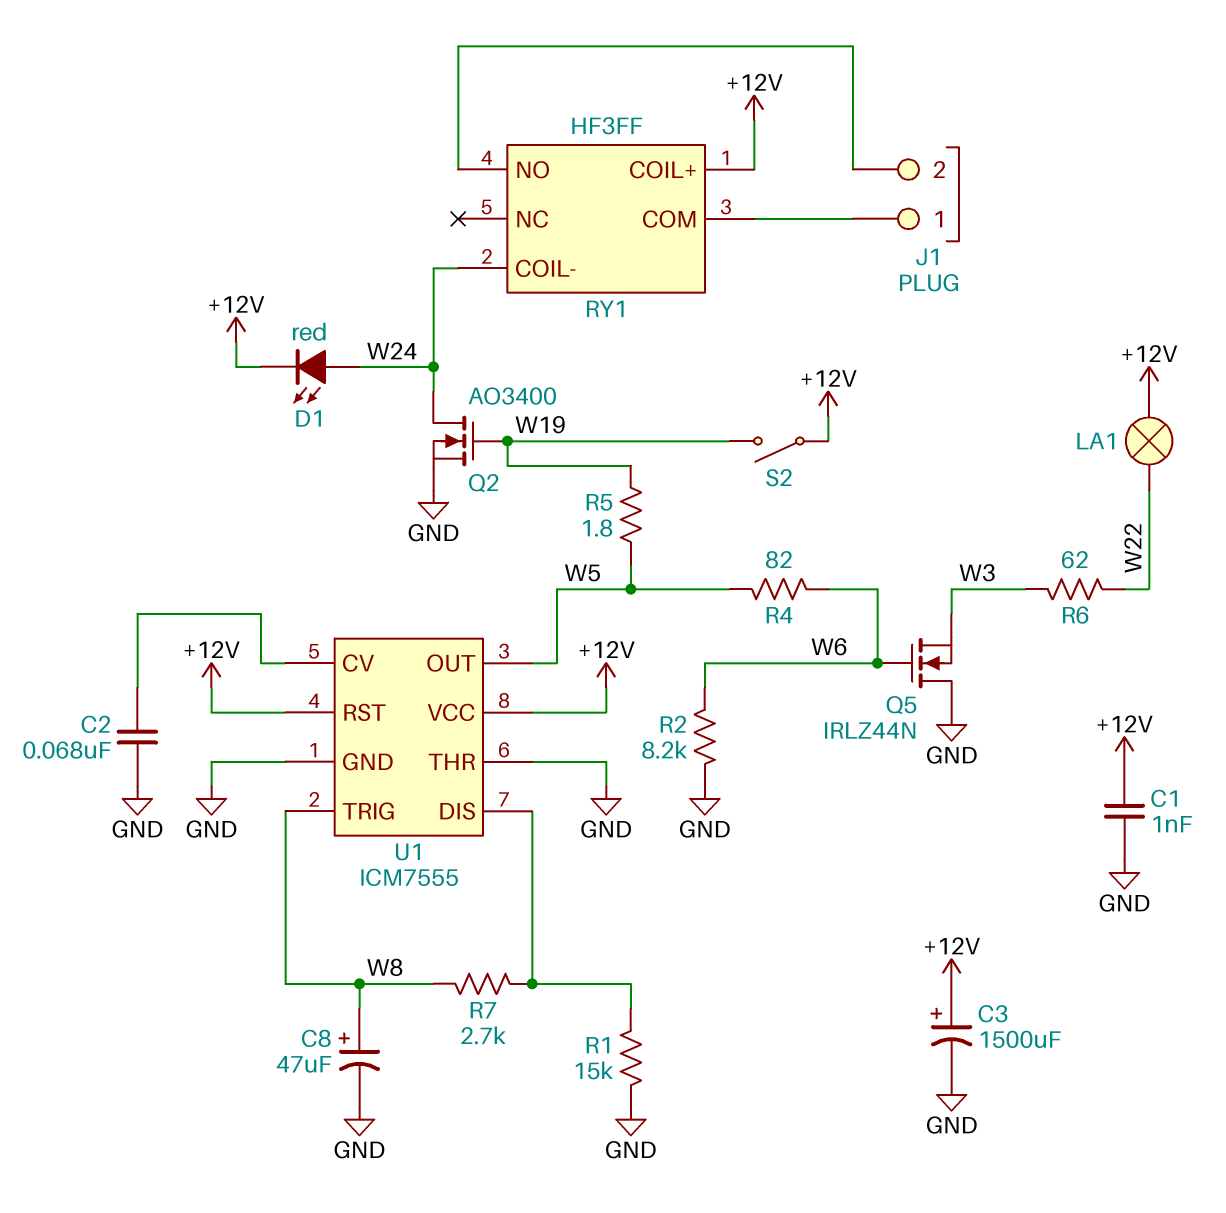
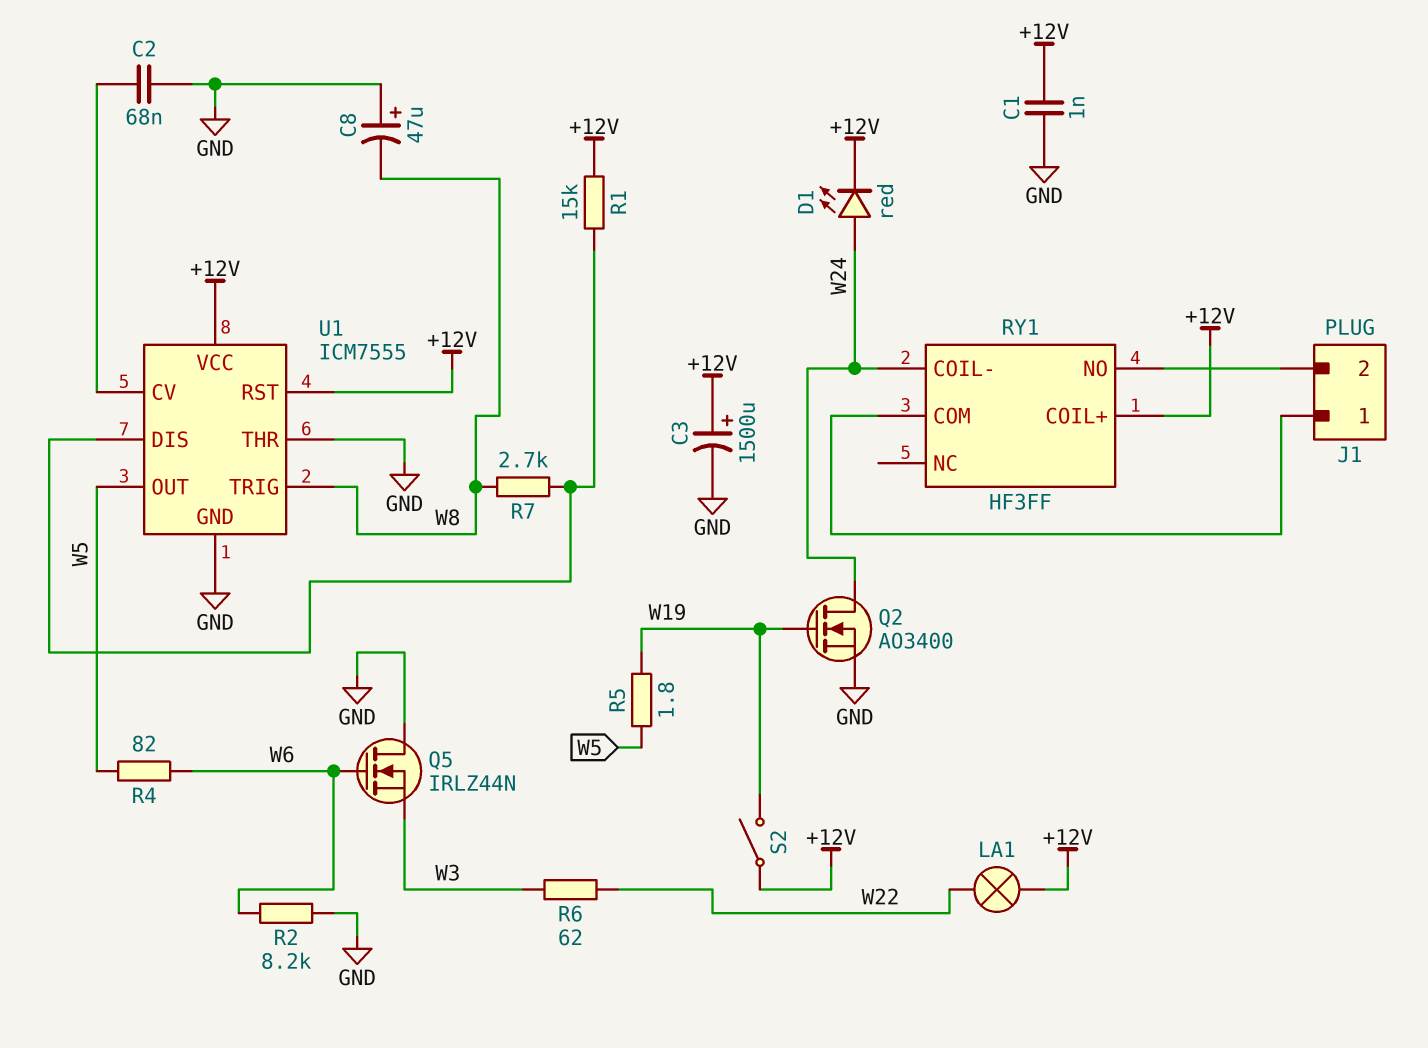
C8: 47uF (plus W8, minus GND) -> 47uF (plus GND, minus W8)
R1: 15k (GND, U1/DIS) -> 15k (+12V, U1/DIS)

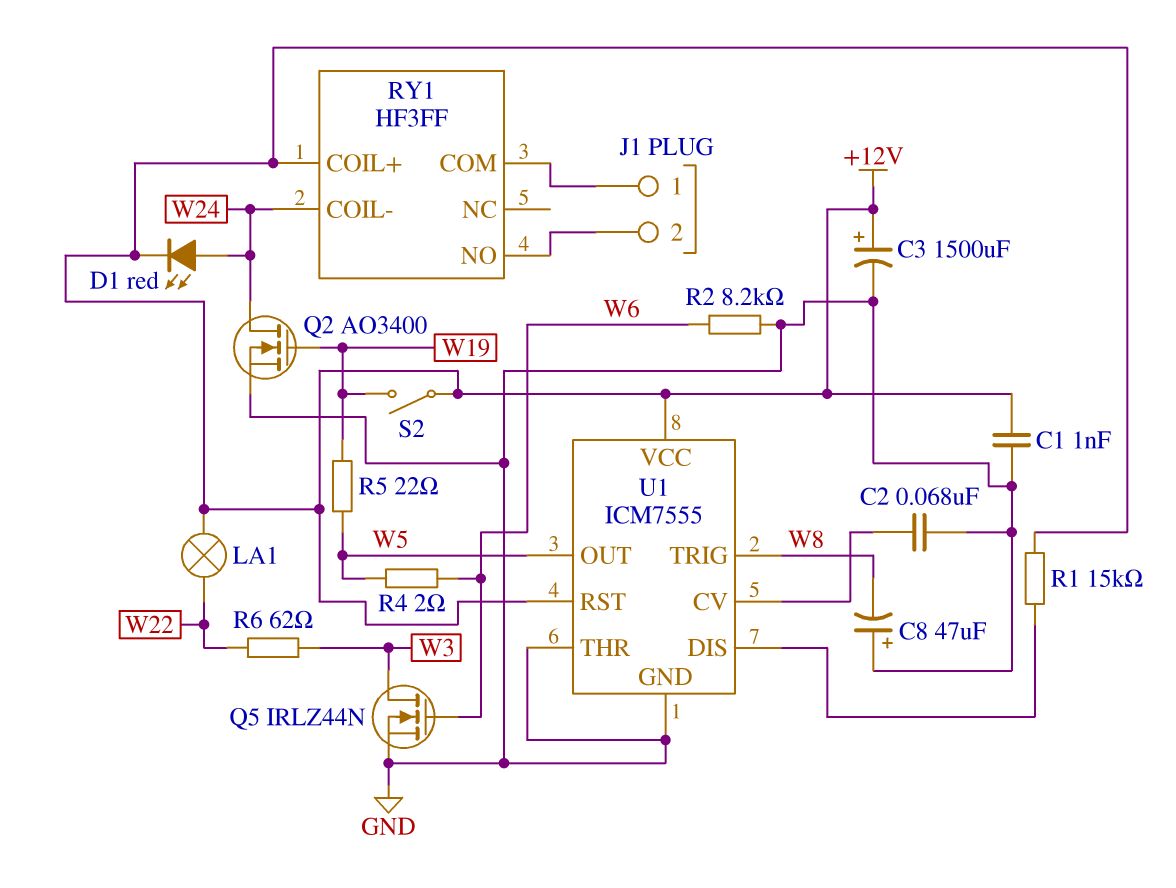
Q5: NMOS IRLZ44N (G W6, D GND, S W3) -> NMOS IRLZ44N (G W6, D W3, S GND)
R4: 82 (W5, W6) -> 2 (W5, W6)
R5: 1.8 (W5, W19) -> 22 (W5, W19)
R7: 2.7k (U1/DIS, W8) -> none

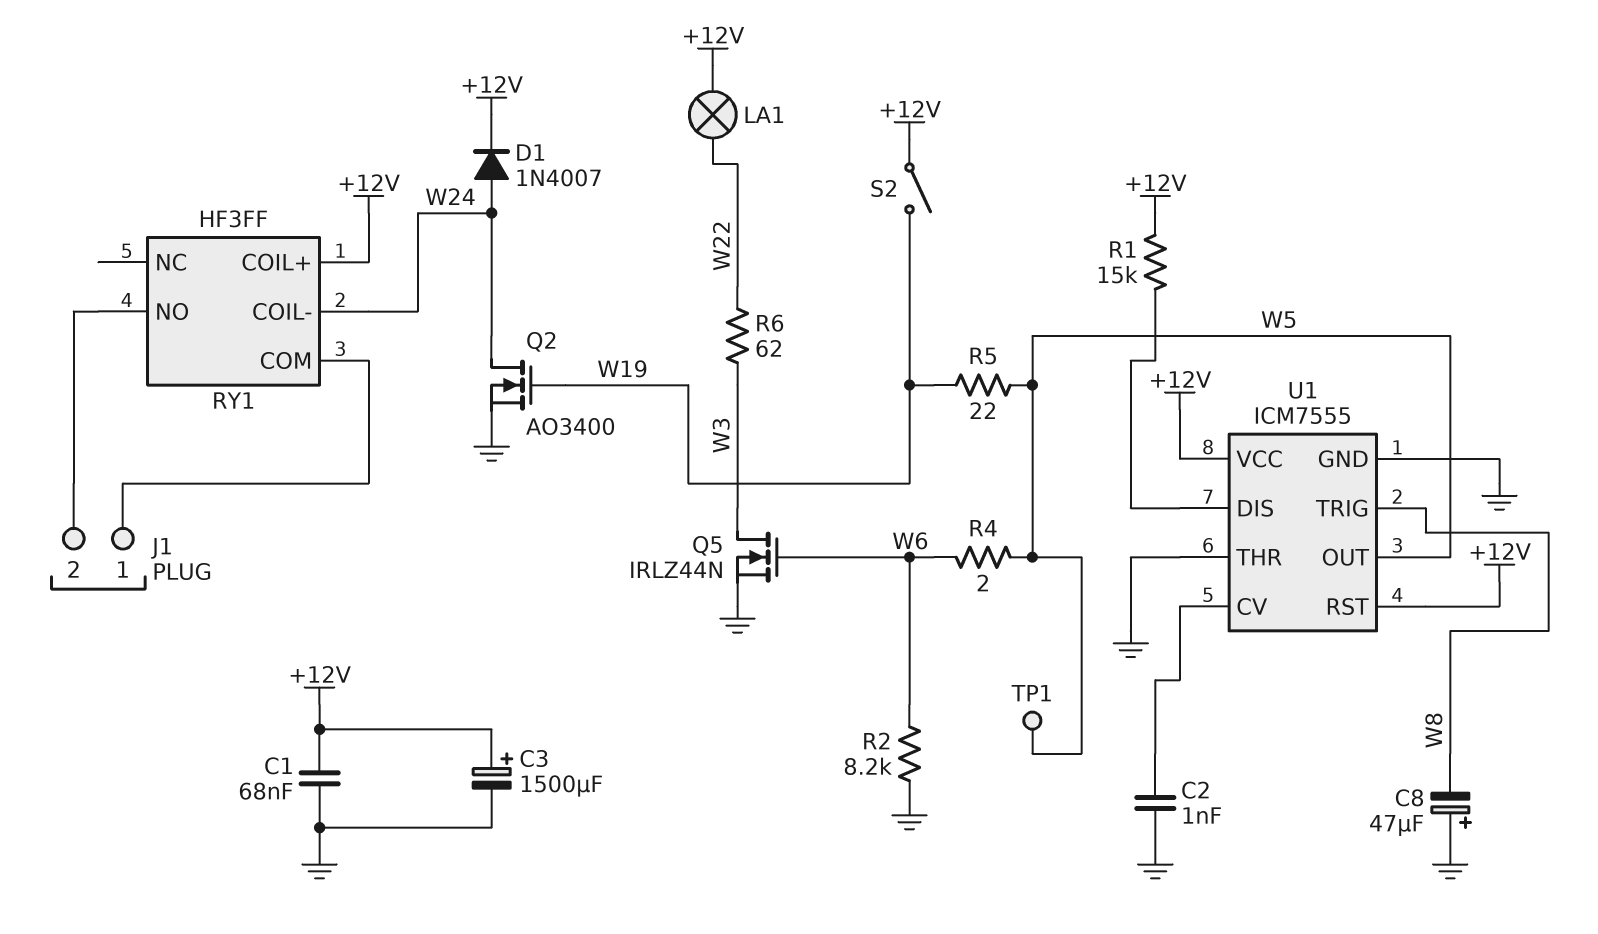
C1: 1nF (+12V, GND) -> 68nF (+12V, GND)
C2: 68nF (GND, U1/CV) -> 1nF (GND, U1/CV)
D1: LED red (A W24, K +12V) -> diode 1N4007 (A W24, K +12V)
TP1: none -> test point (W5)

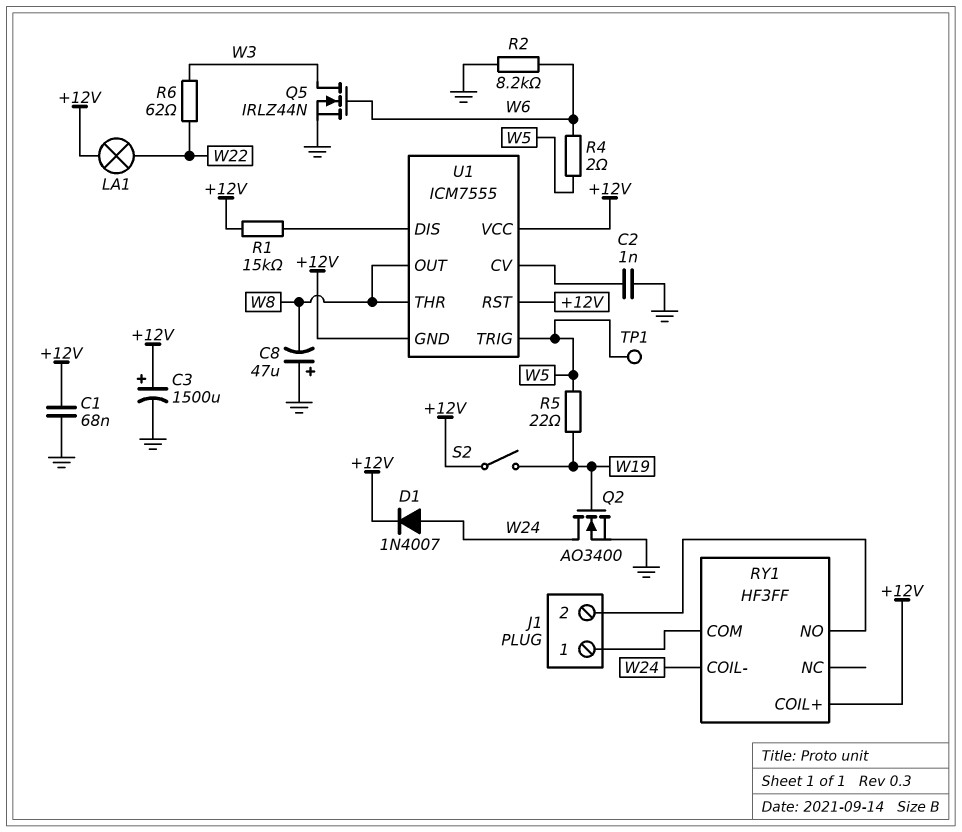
U1 pin GND: GND -> +12V
U1 pin OUT: W5 -> W8
U1 pin THR: GND -> W8
U1 pin TRIG: W8 -> W5

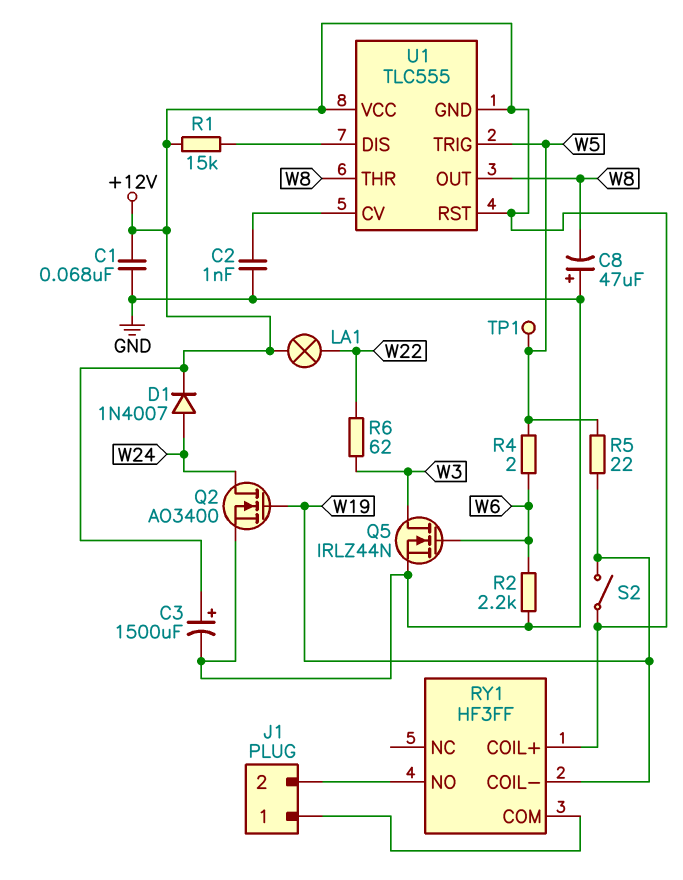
R2: 8.2k (GND, W6) -> 2.2k (GND, W6)
RY1 pin COIL-: W24 -> W19
U1: ICM7555 -> TLC555

